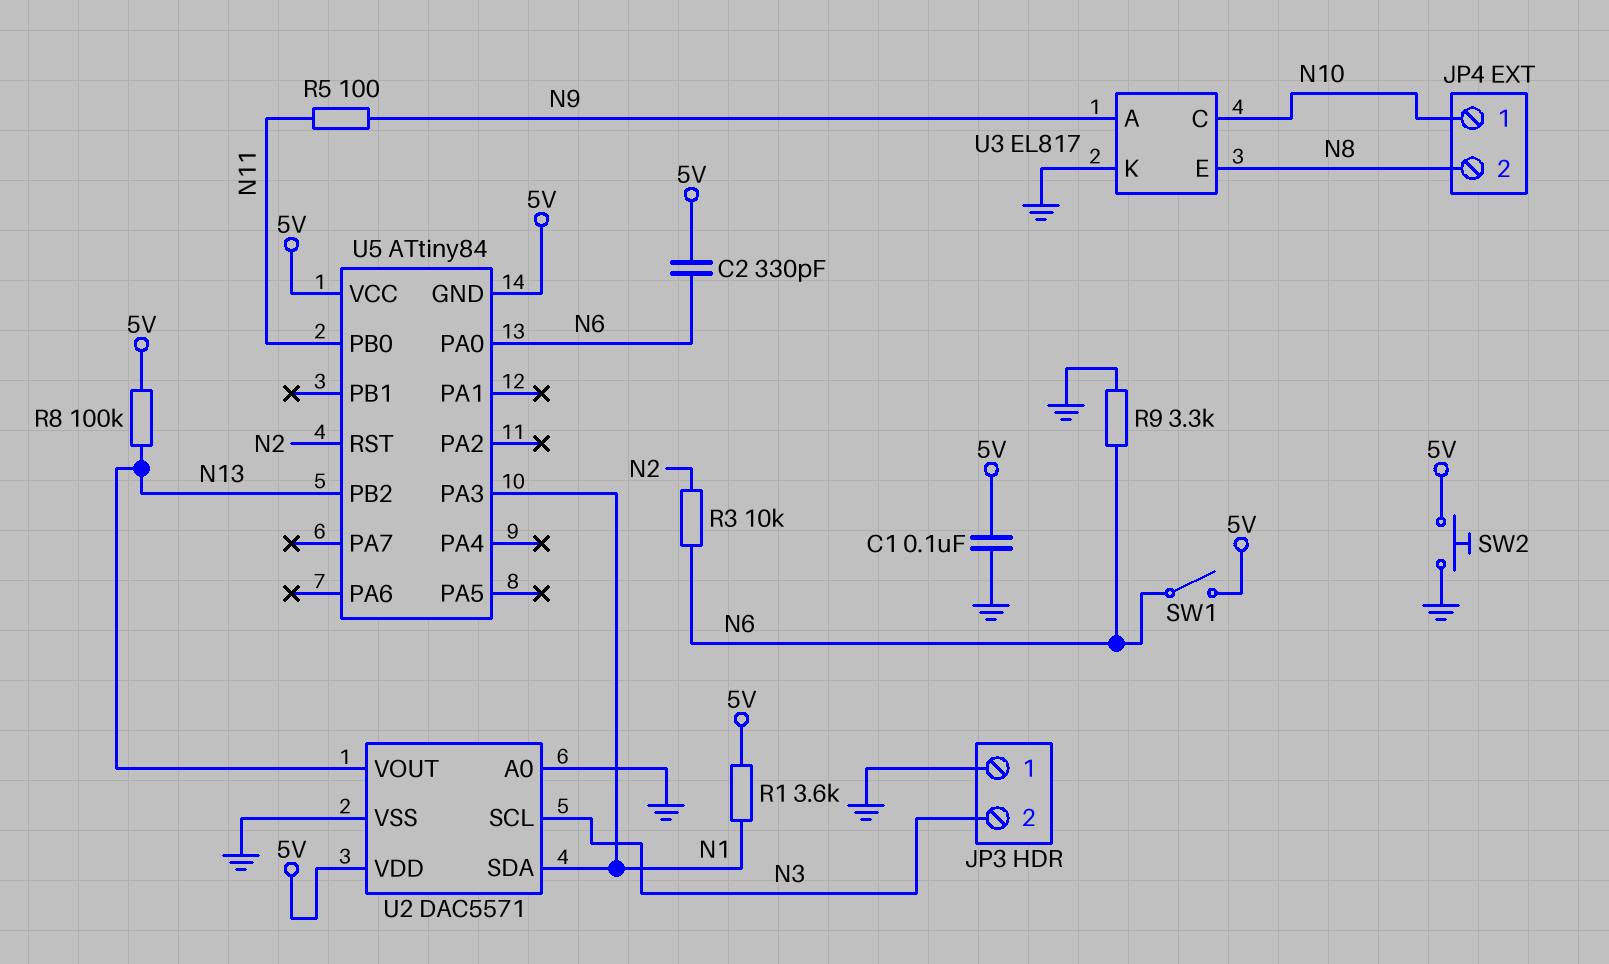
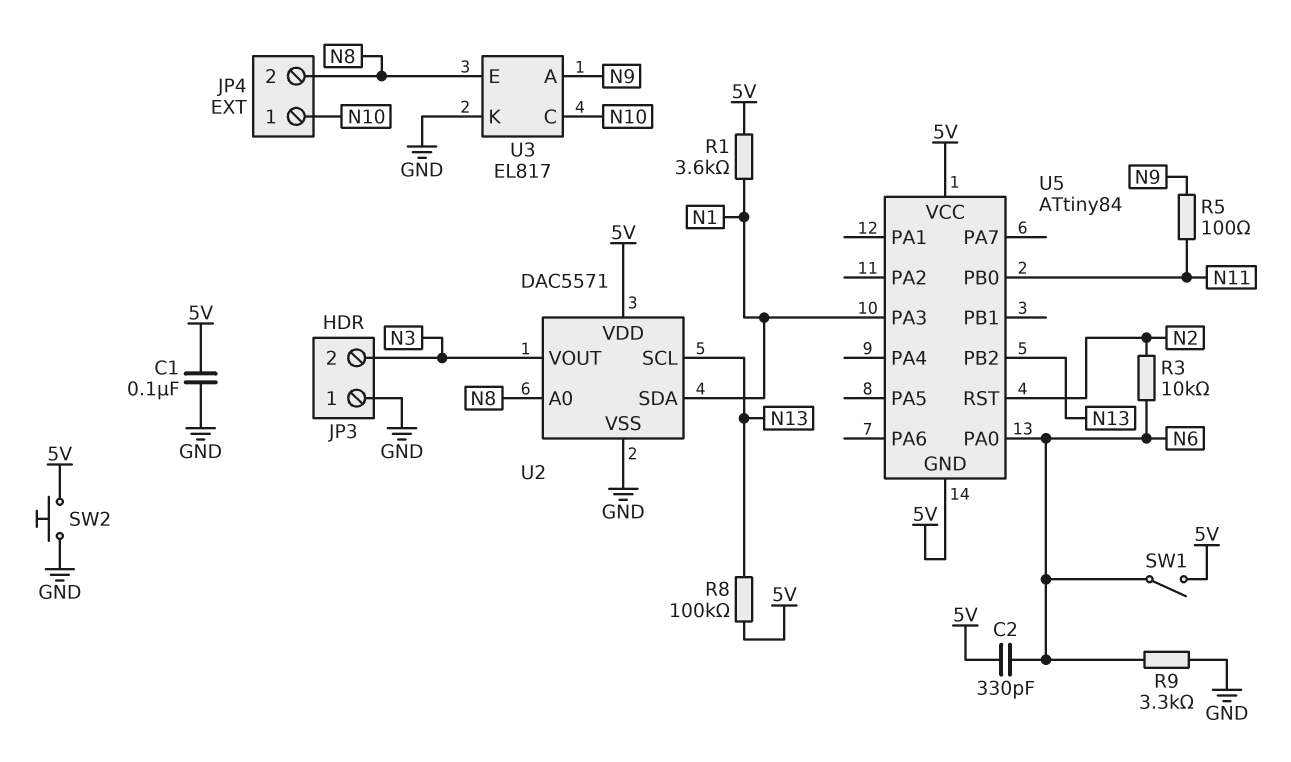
U2 pin A0: GND -> N8
U2 pin SCL: N3 -> N13
U2 pin VOUT: N13 -> N3

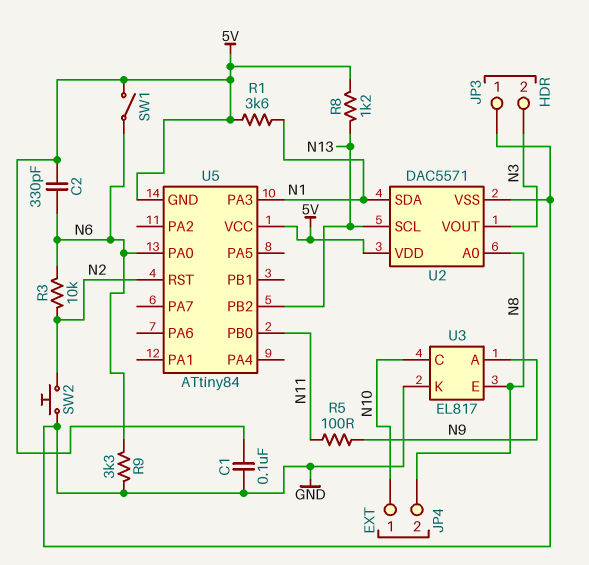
R8: 100k (5V, N13) -> 1.2k (5V, N13)
SW2: button (5V, GND) -> button (GND, N2)

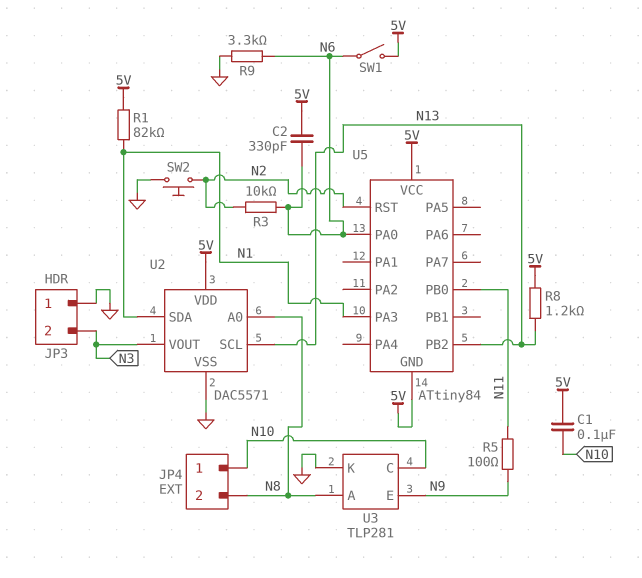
C1: 100nF (5V, GND) -> 100nF (5V, N10)
R1: 3.6k (5V, N1) -> 82k (5V, N1)
U3: EL817 -> TLP281
U3 pin A: N9 -> N8
U3 pin E: N8 -> N9

